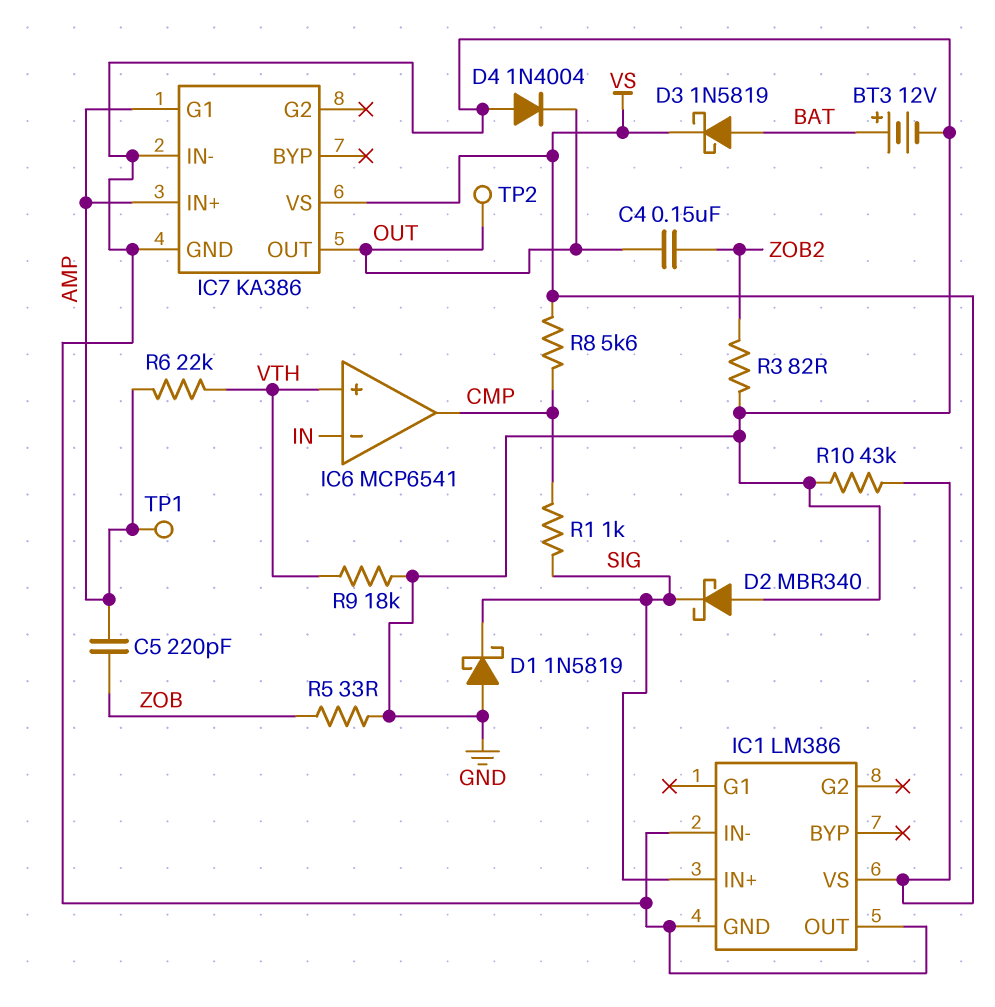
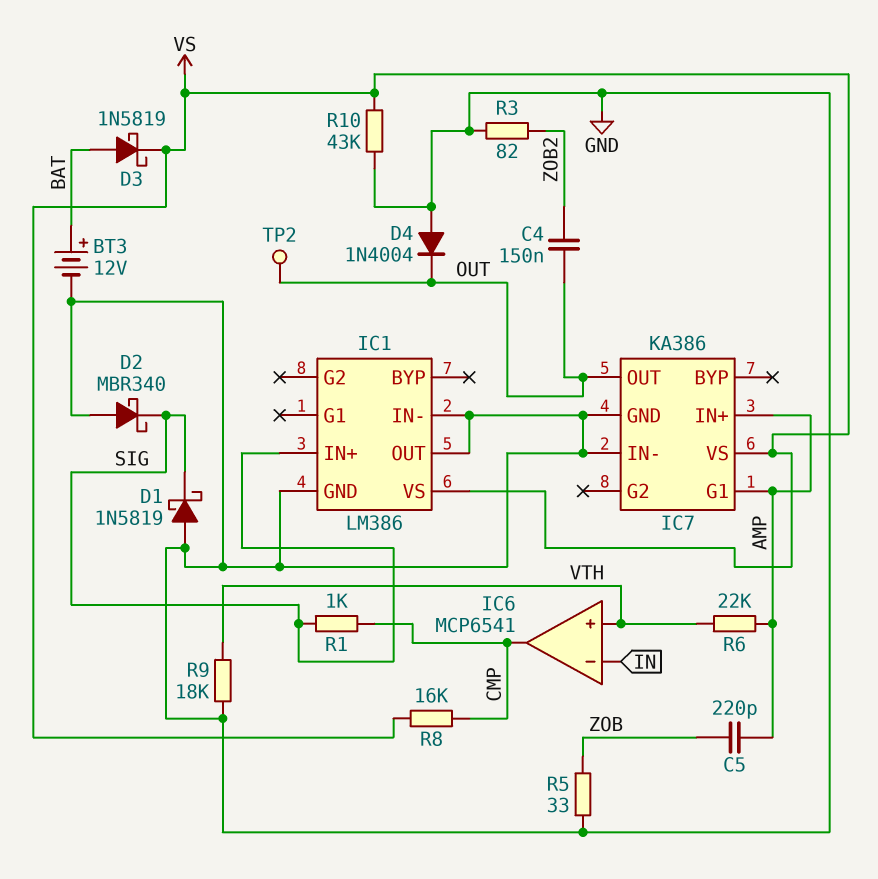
R8: 5.6k (CMP, VS) -> 16k (CMP, VS)
TP1: test point (AMP) -> none

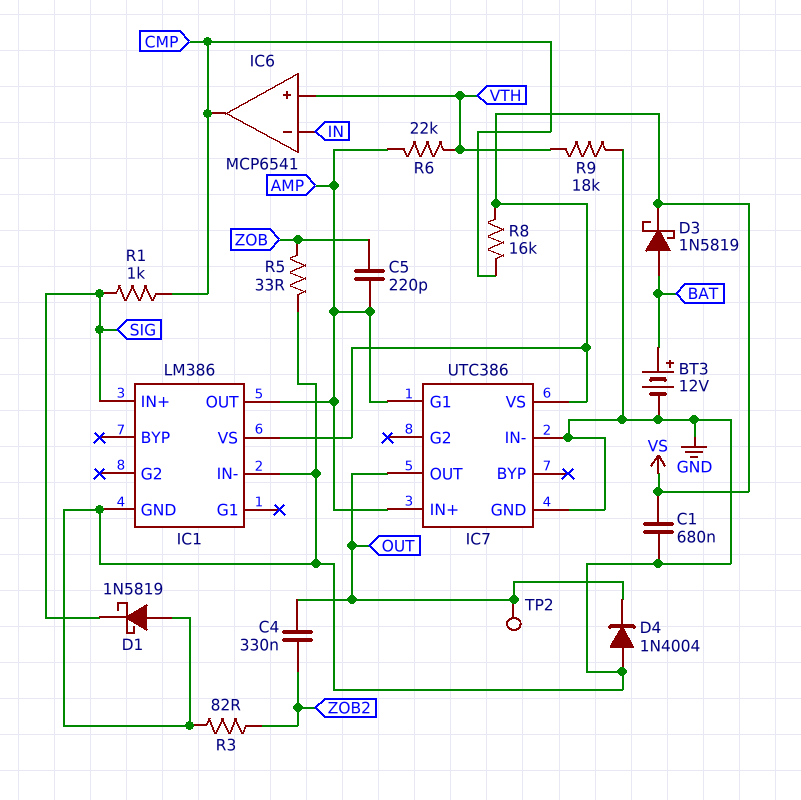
C1: none -> 680nF (GND, VS)
C4: 150nF (OUT, ZOB2) -> 330nF (OUT, ZOB2)
D2: schottky MBR340 (A GND, K SIG) -> none
IC1 pin OUT: GND -> AMP
IC7: KA386 -> UTC386
R10: 43k (GND, VS) -> none

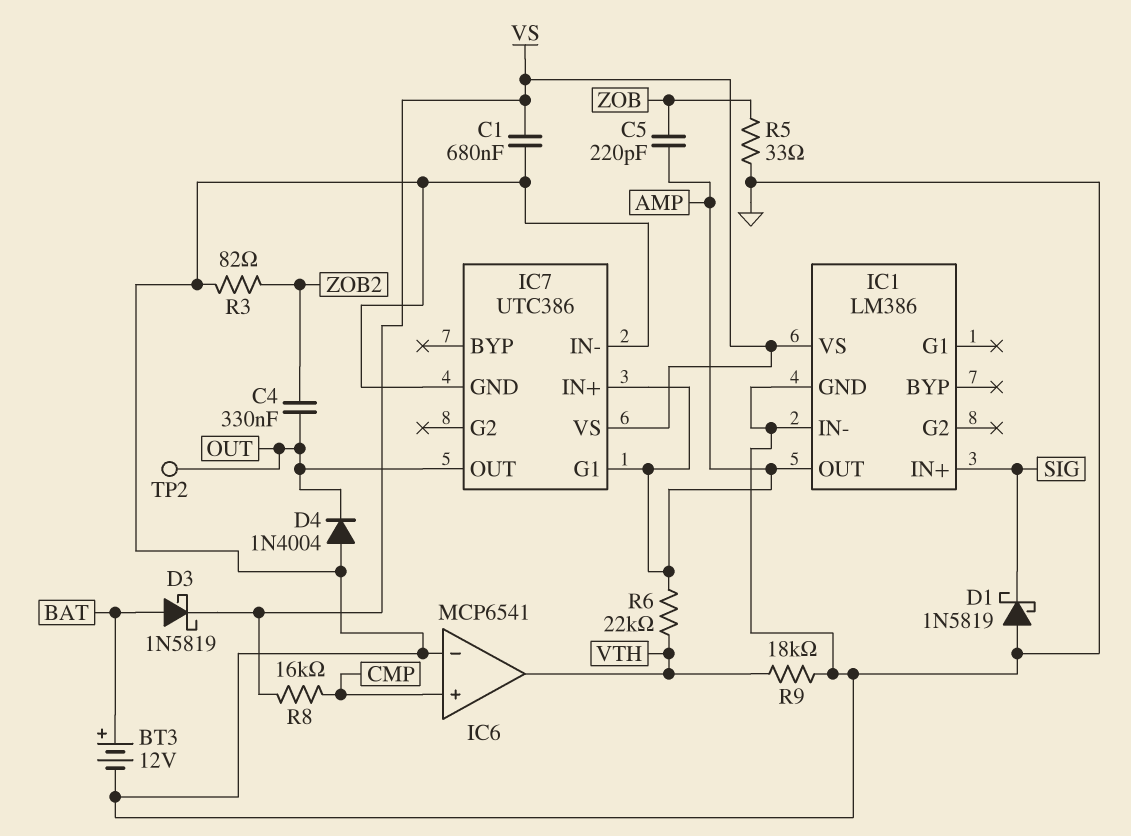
IC6 pin in+: VTH -> CMP
IC6 pin in-: IN -> GND
IC6 pin out: CMP -> VTH
R1: 1k (CMP, SIG) -> none

